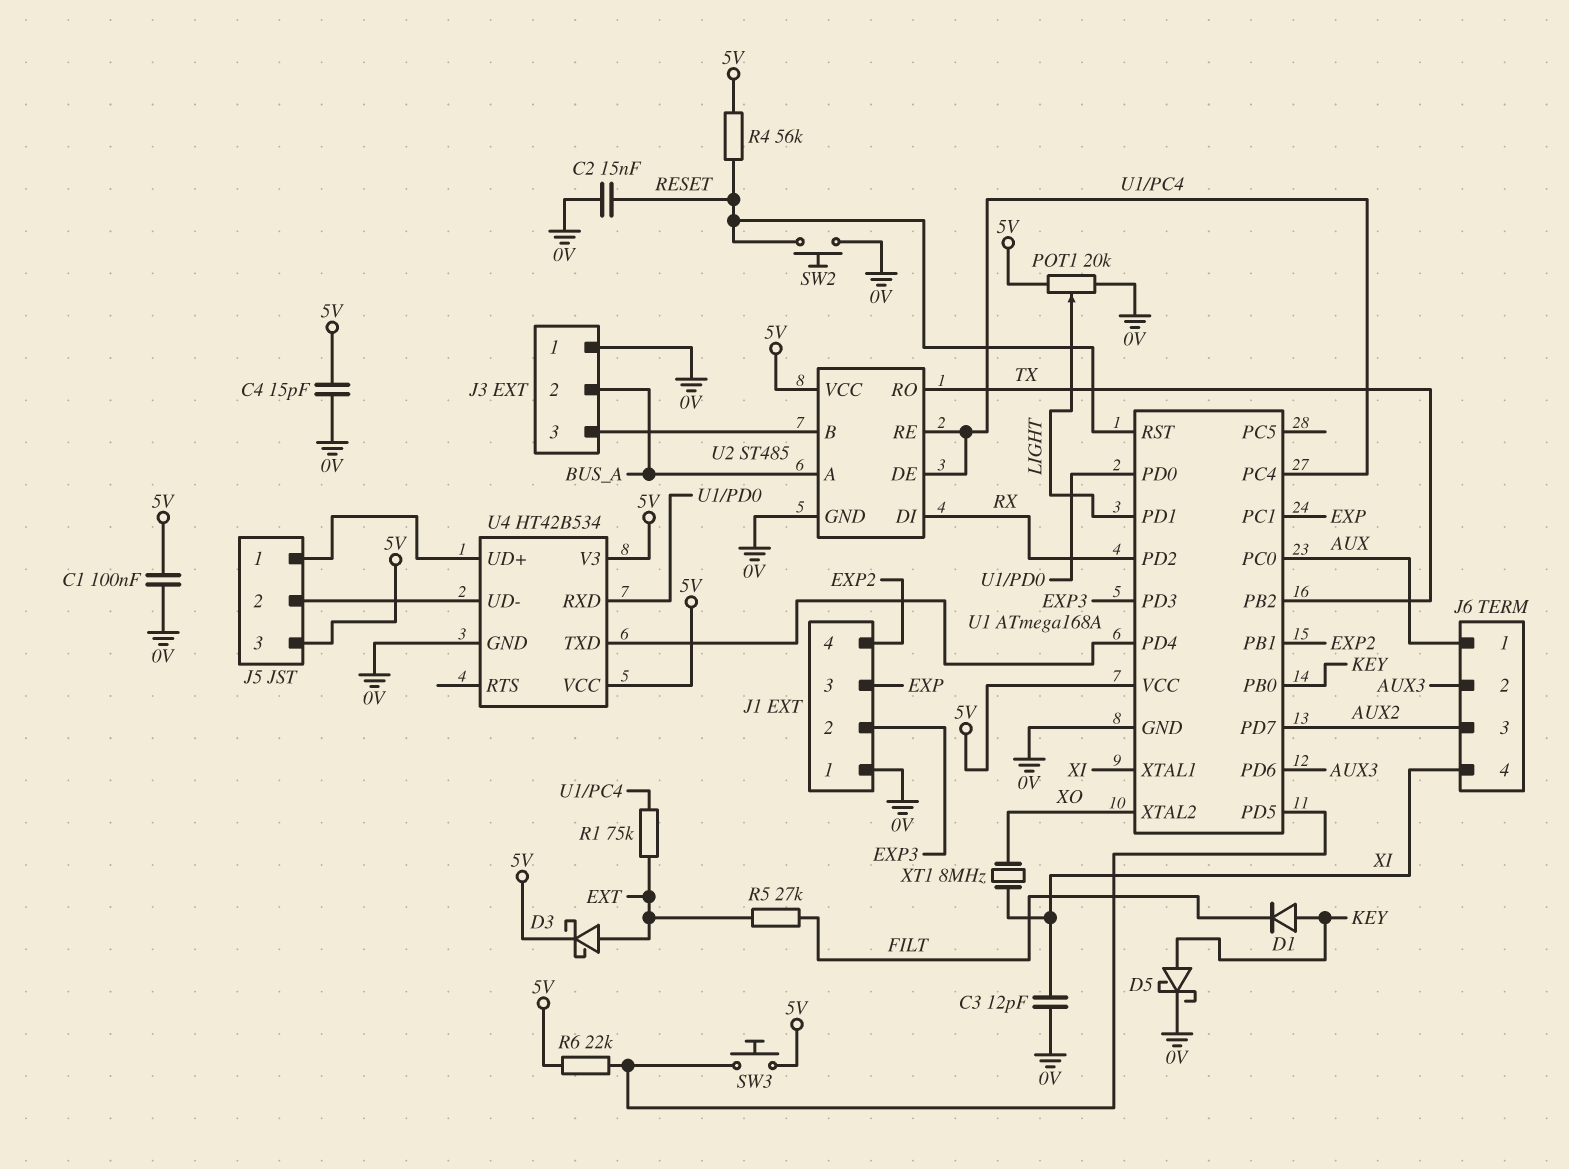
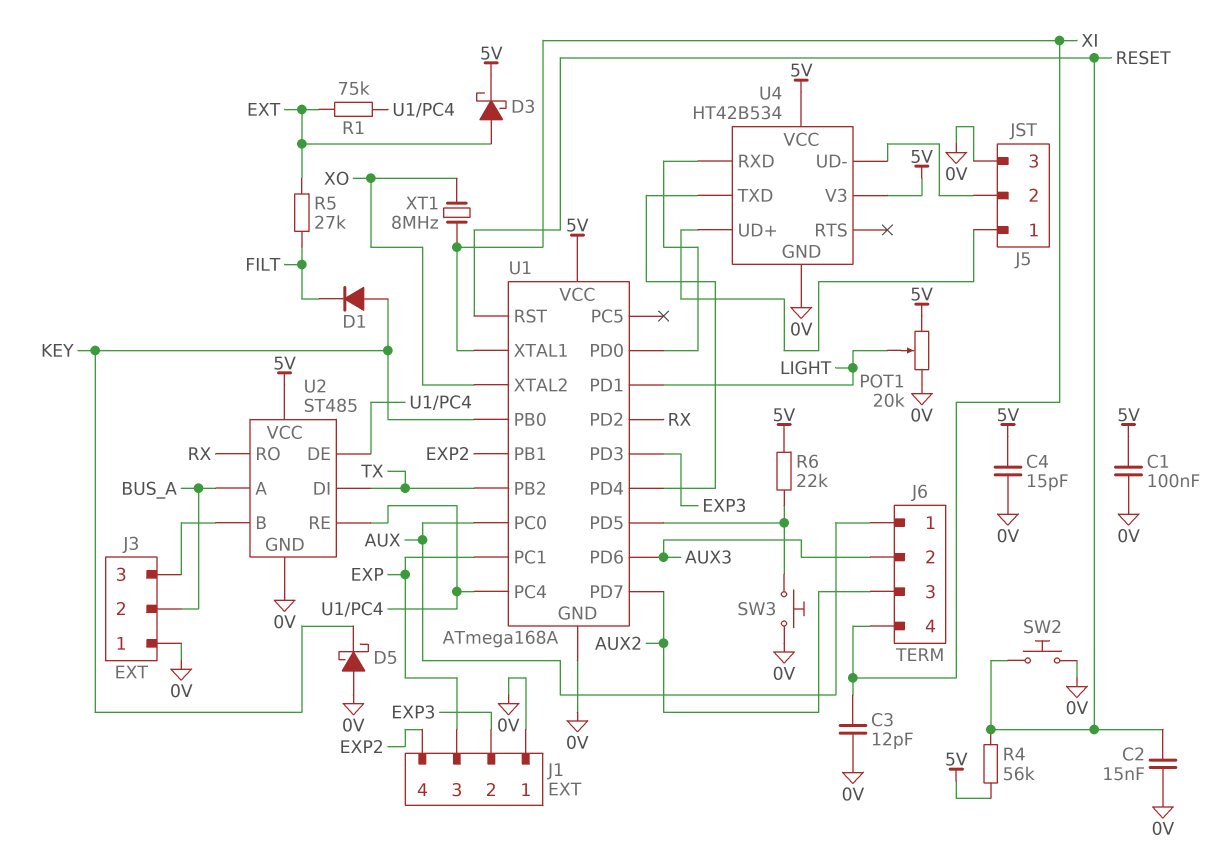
D5: schottky (A KEY, K 0V) -> schottky (A 0V, K KEY)
J5 pin 3: 5V -> 0V
SW3: button (5V, U1/PD5) -> button (0V, U1/PD5)
U2 pin DI: RX -> TX
U2 pin RO: TX -> RX

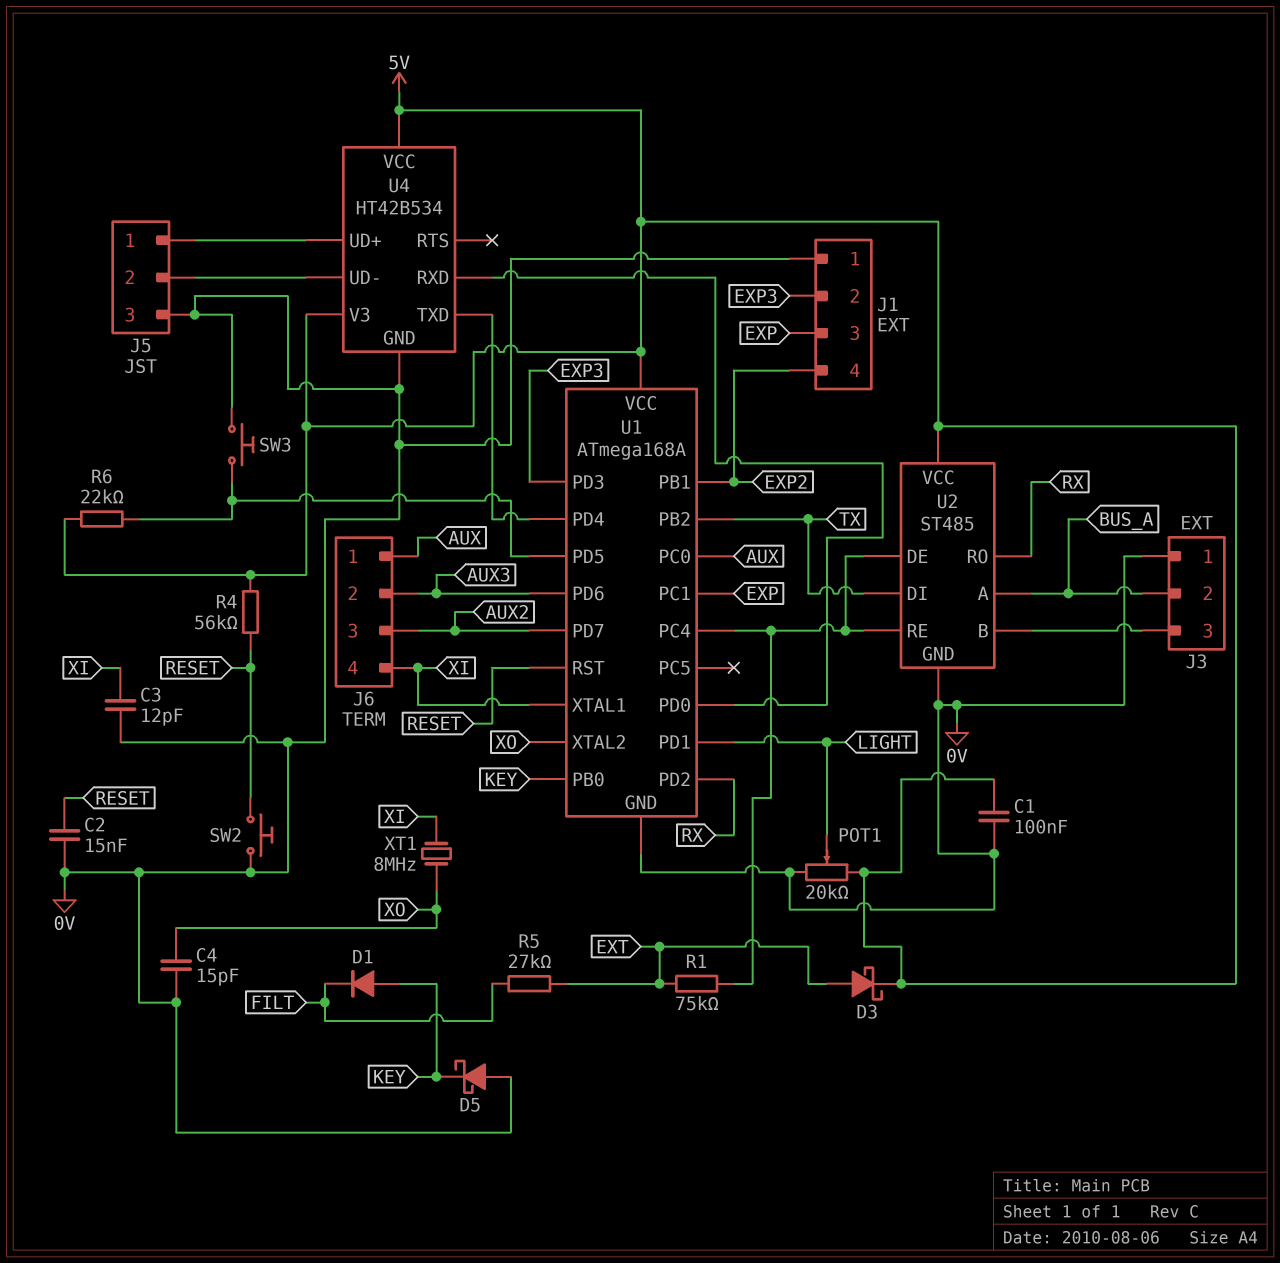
C4: 15pF (0V, 5V) -> 15pF (0V, XO)

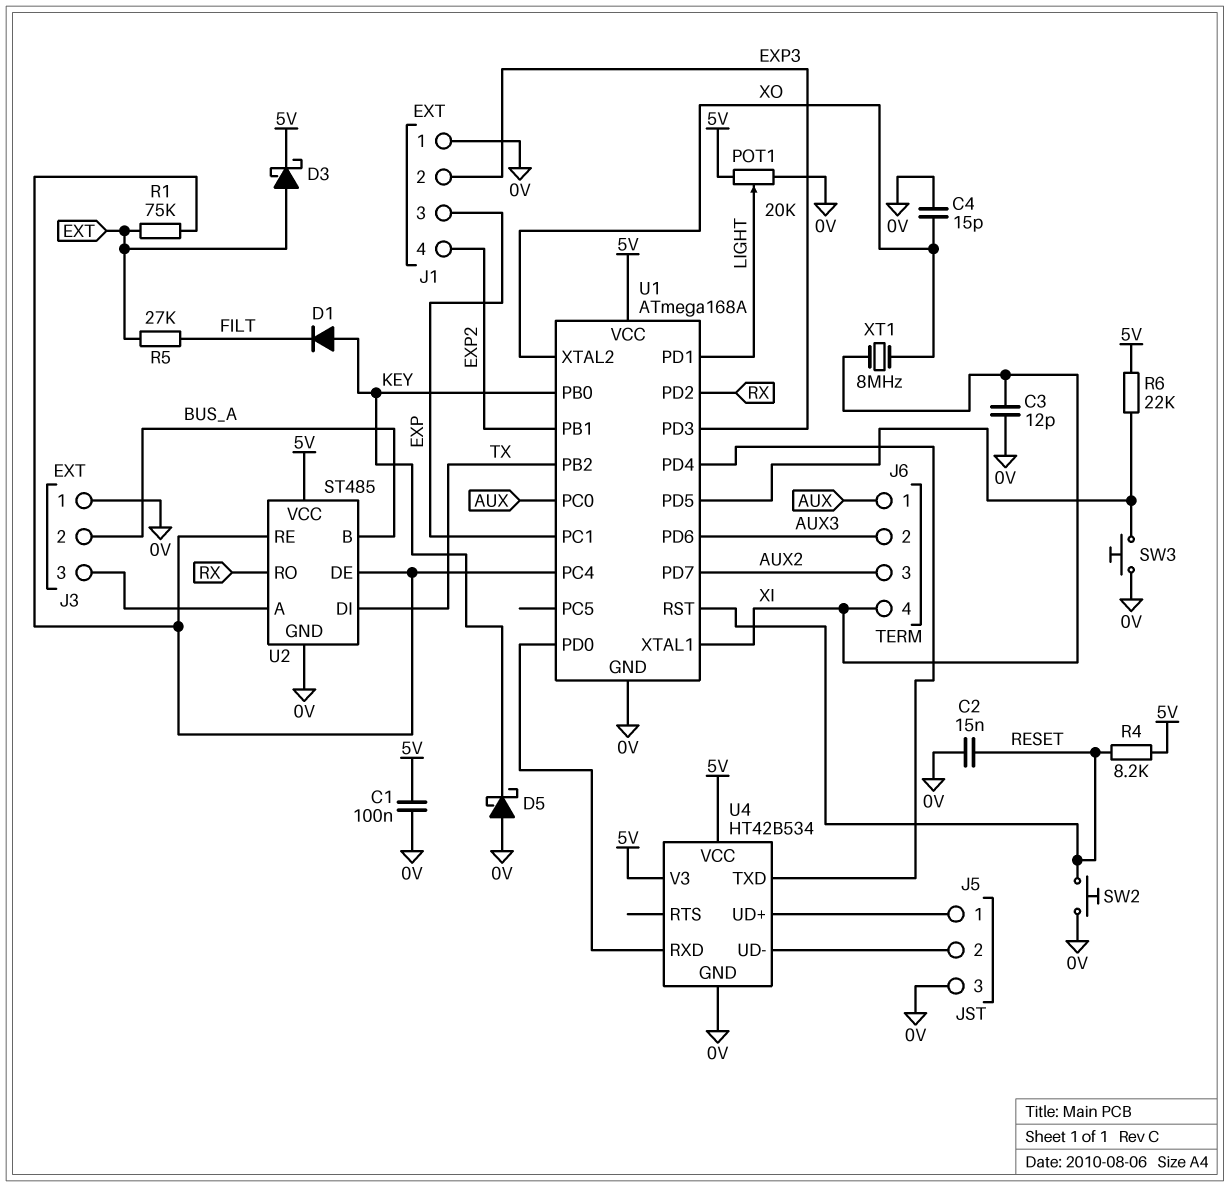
R4: 56k (5V, RESET) -> 8.2k (5V, RESET)
U2 pin A: BUS_A -> J3/3
U2 pin B: J3/3 -> BUS_A

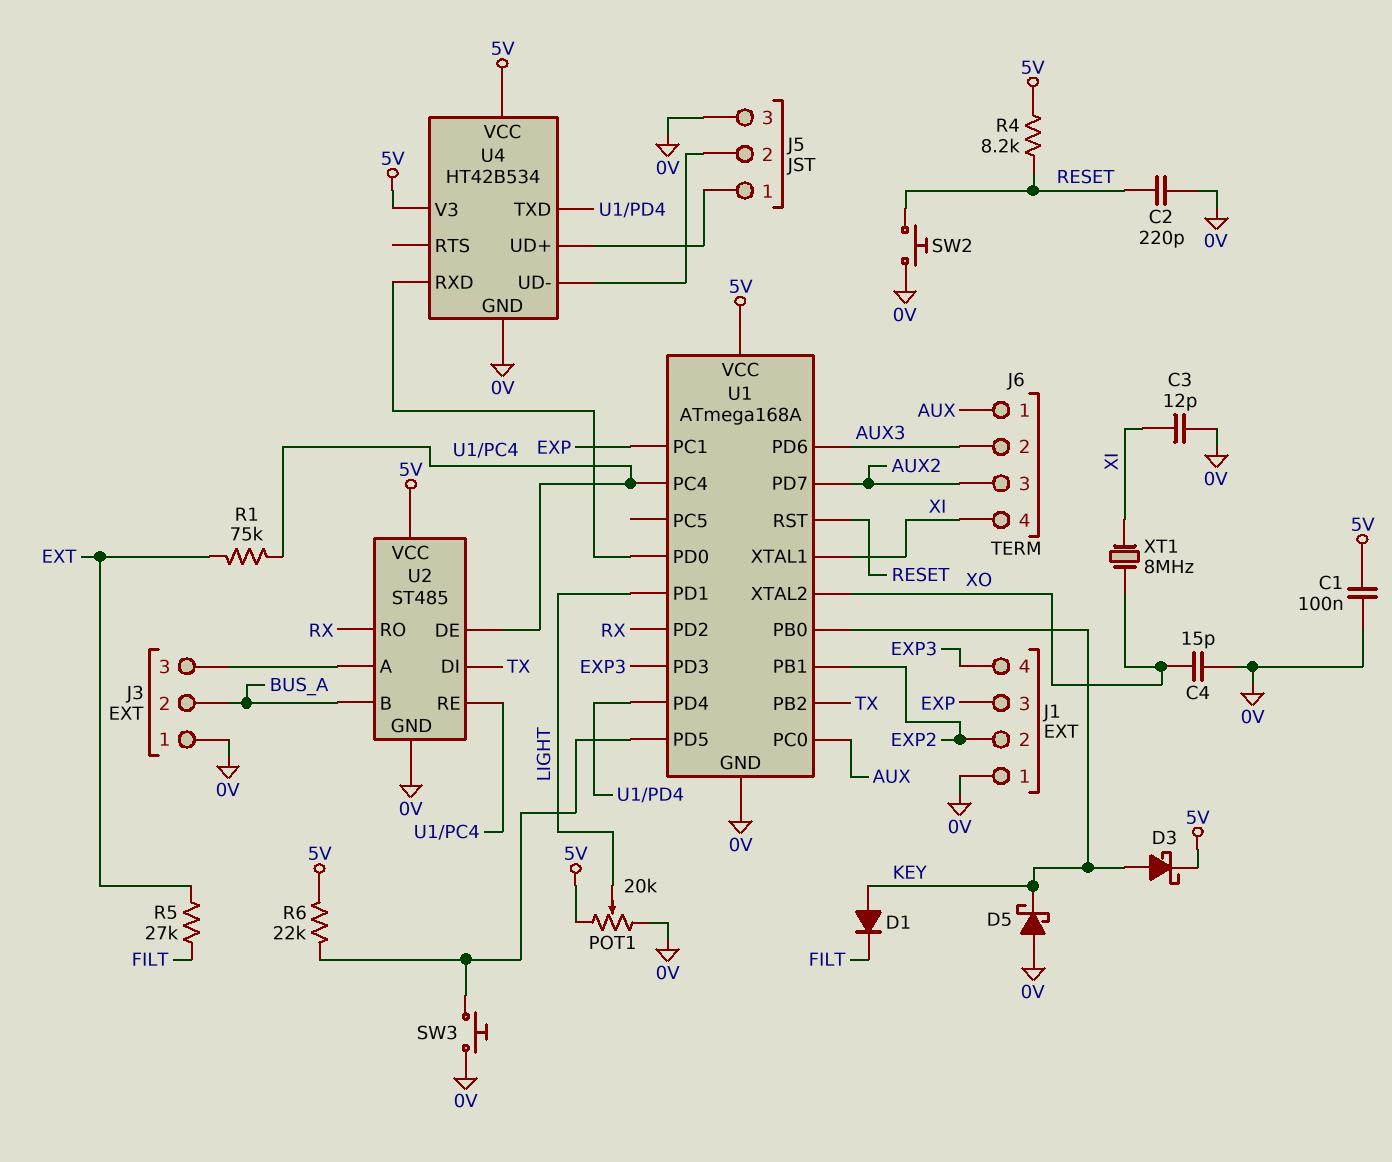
C2: 15nF (0V, RESET) -> 220pF (0V, RESET)
D3: schottky (A EXT, K 5V) -> schottky (A KEY, K 5V)
J1 pin 2: EXP3 -> EXP2
J1 pin 4: EXP2 -> EXP3

